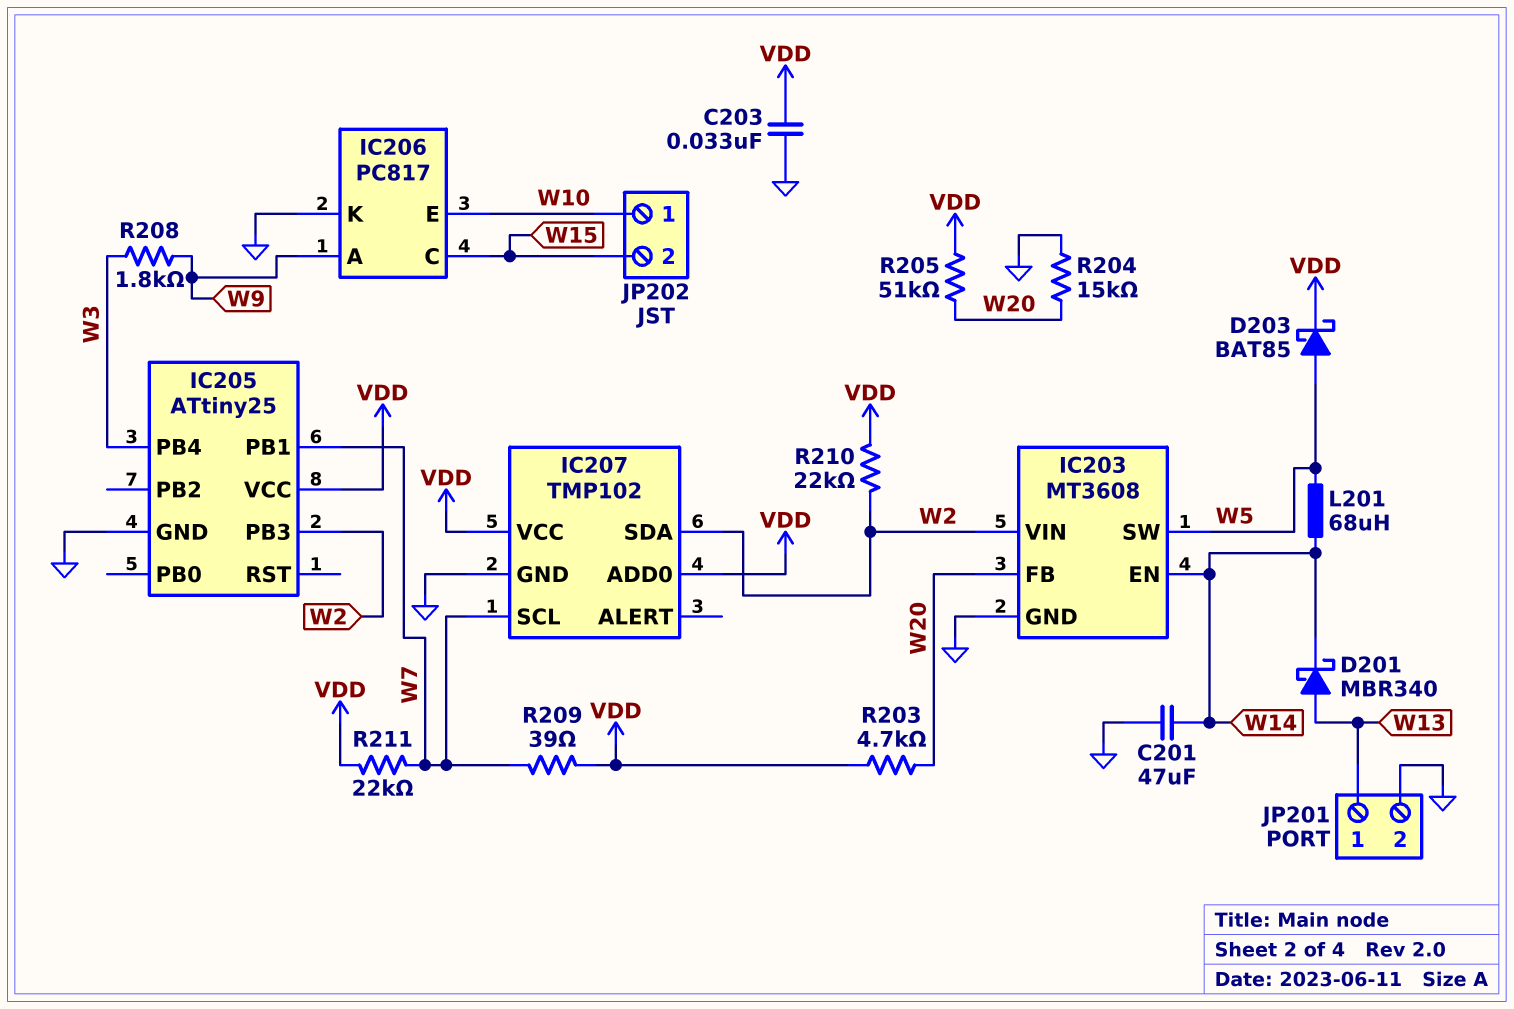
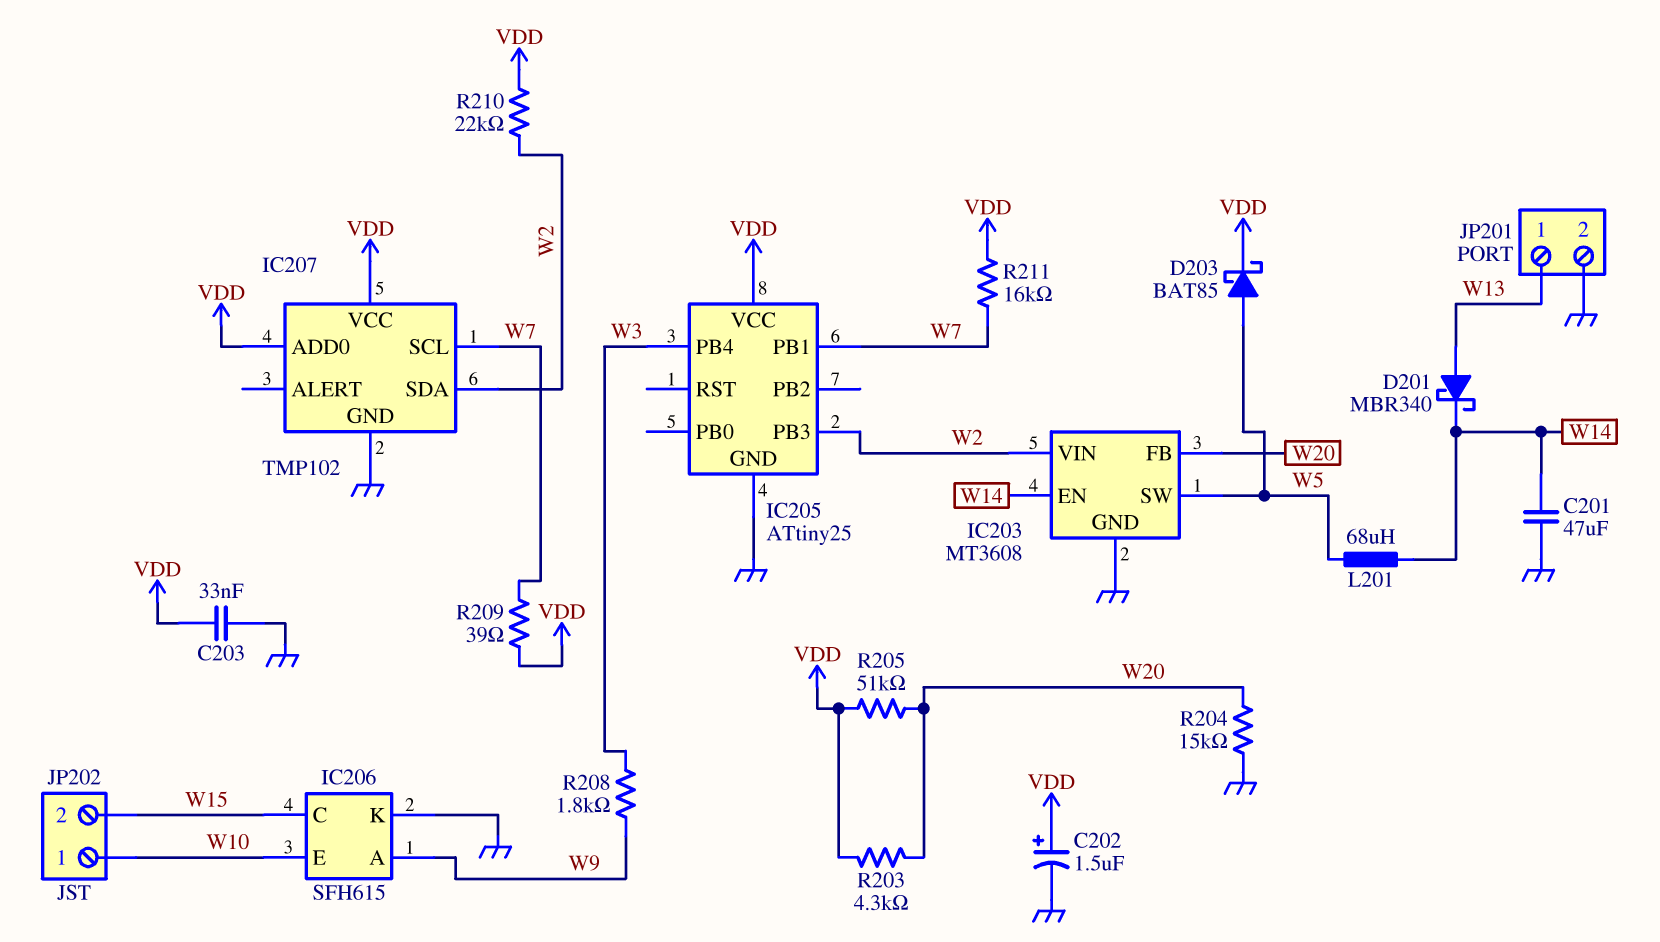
C202: none -> 1.5uF (plus VDD, minus GND)
IC206: PC817 -> SFH615
R203: 4.7k (VDD, W20) -> 4.3k (VDD, W20)
R211: 22k (VDD, W7) -> 16k (VDD, W7)

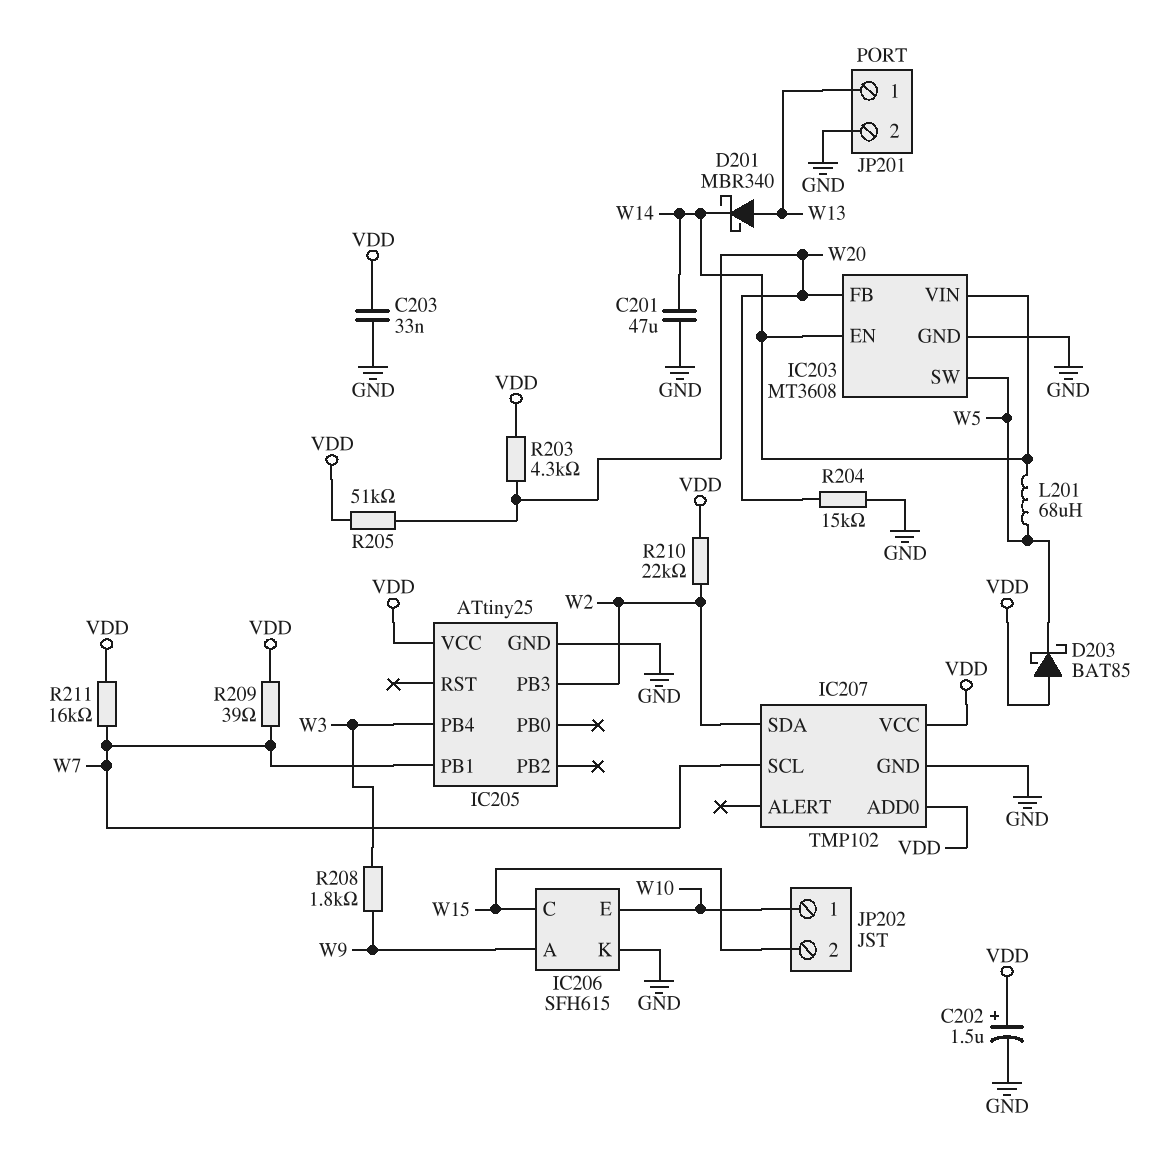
D203: schottky BAT85 (A W5, K VDD) -> schottky BAT85 (A VDD, K W5)
IC203 pin VIN: W2 -> W14

